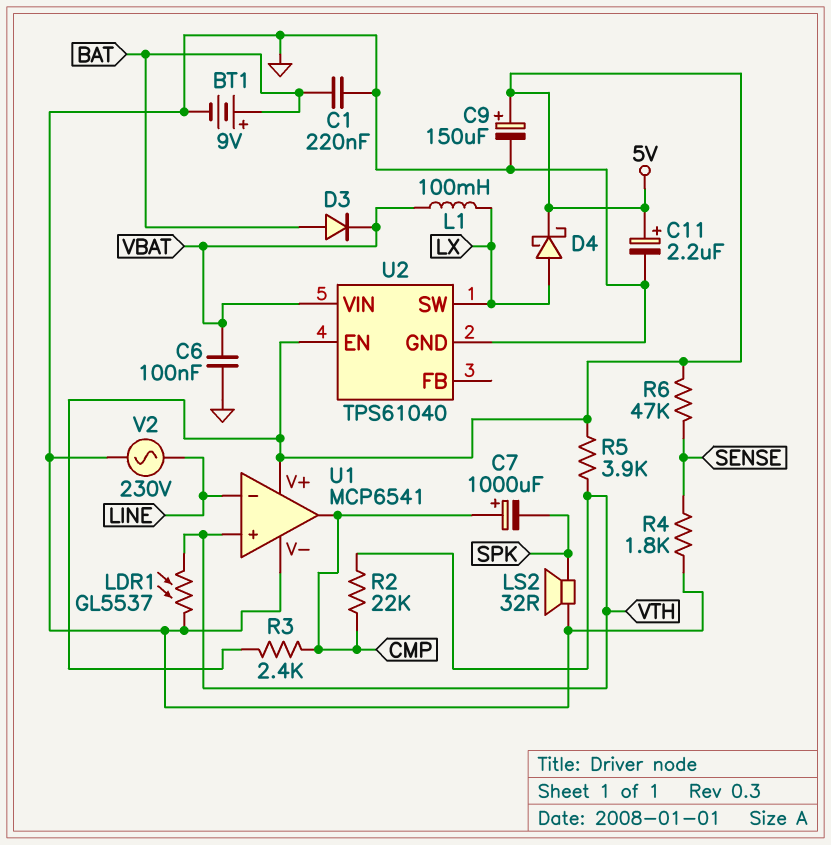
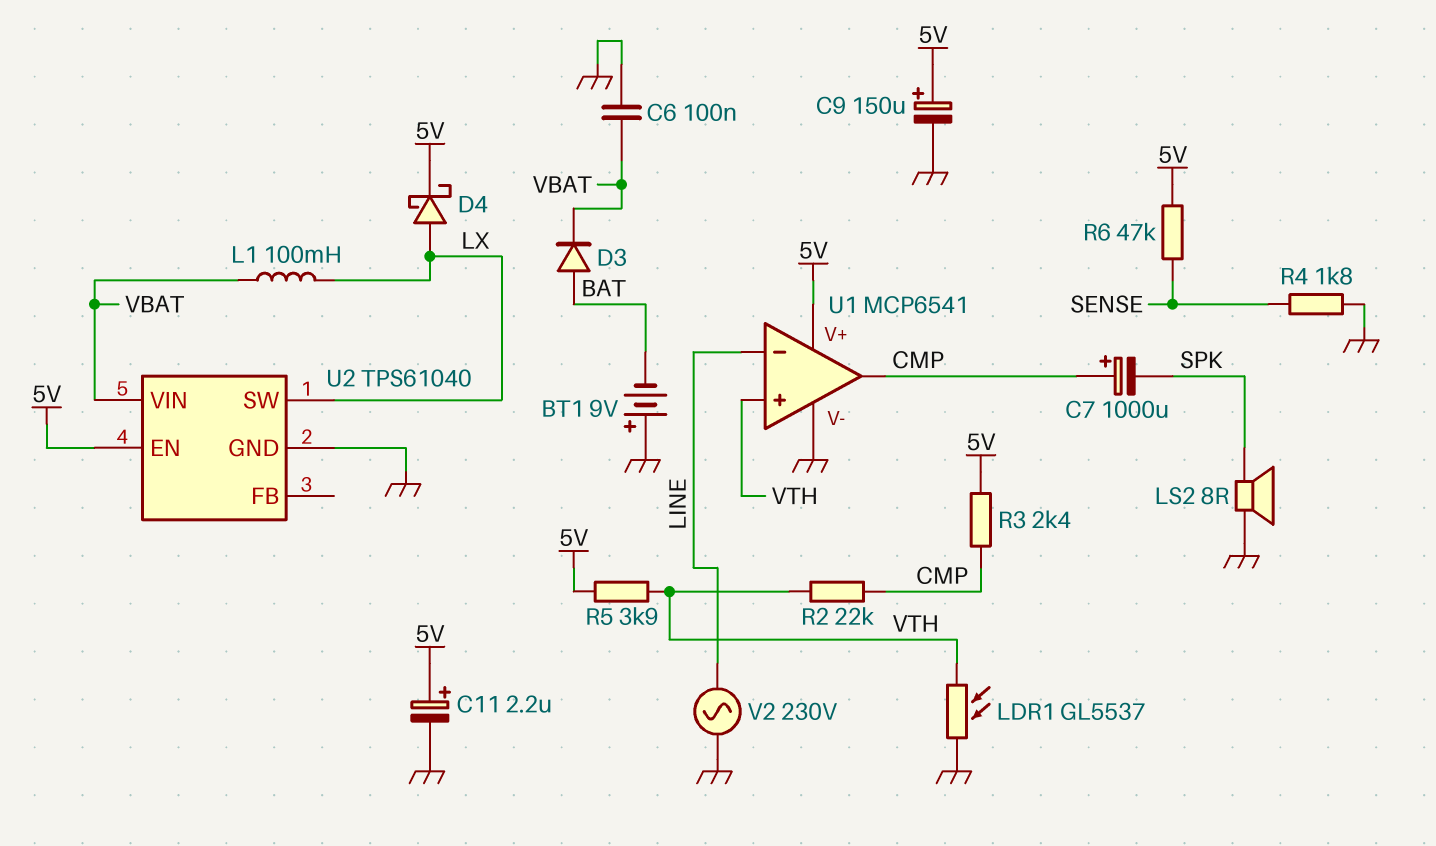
BT1: 9V (plus BAT, minus GND) -> 9V (plus GND, minus BAT)
C1: 220nF (BAT, GND) -> none
LS2: speaker 32R (GND, SPK) -> speaker 8R (GND, SPK)

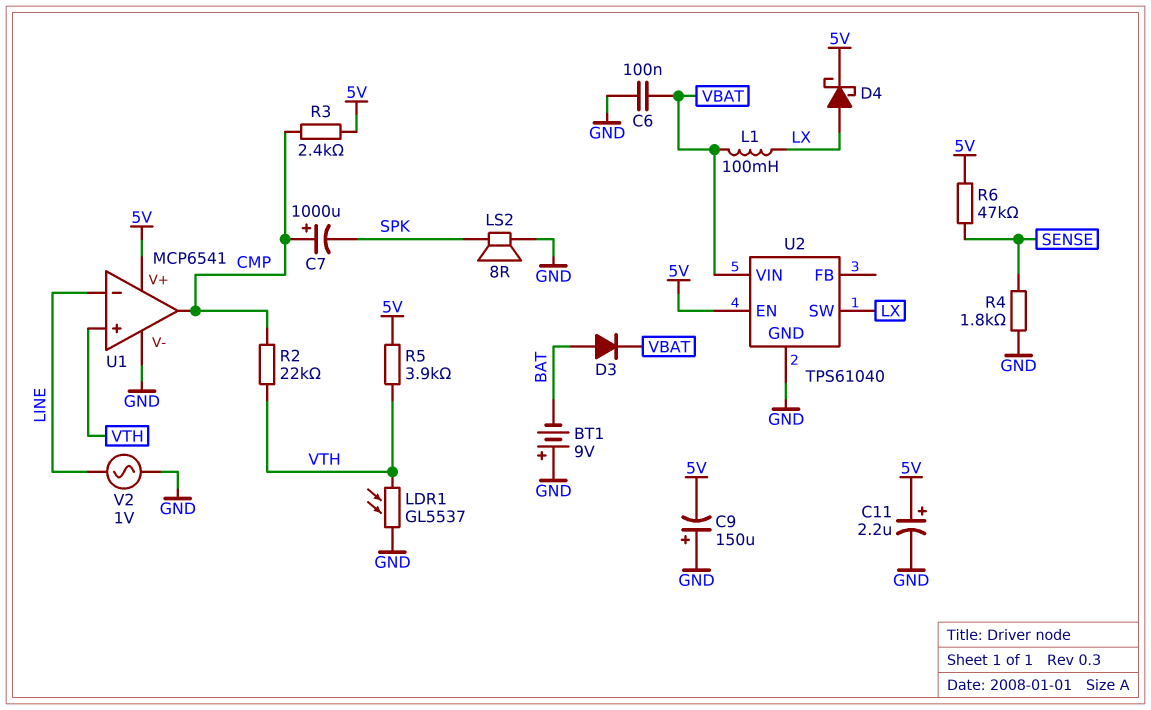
C9: 150uF (plus 5V, minus GND) -> 150uF (plus GND, minus 5V)
V2: AC 230V (GND, LINE) -> AC 1V (GND, LINE)

